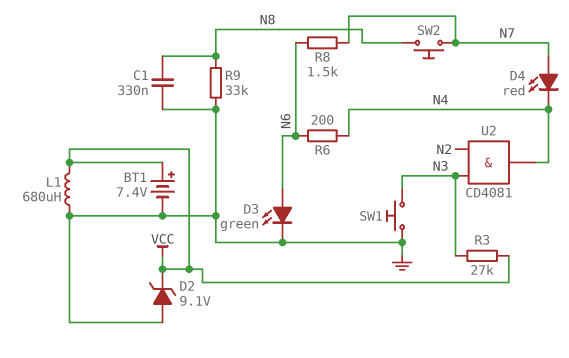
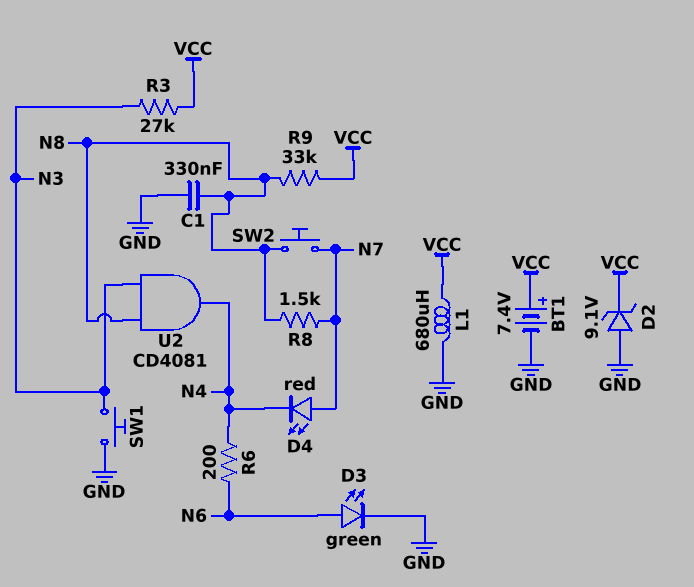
R8: 1.5k (N6, N7) -> 1.5k (N7, N8)
R9: 33k (GND, N8) -> 33k (N8, VCC)
U2: AND CD4081 (in N2, in N3, out N4) -> AND CD4081 (in N3, in N8, out N4)

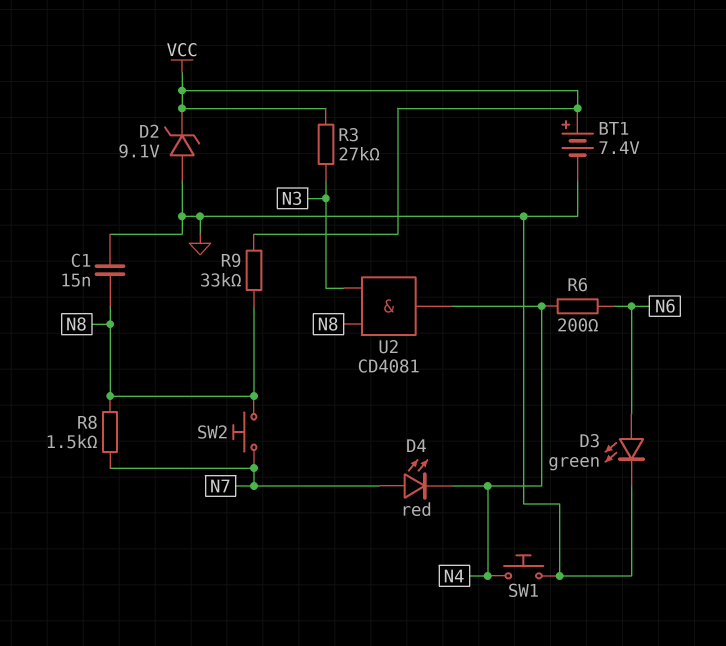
C1: 330nF (GND, N8) -> 15nF (GND, N8)
L1: 680uH (GND, VCC) -> none
SW1: button (GND, N3) -> button (GND, N4)

